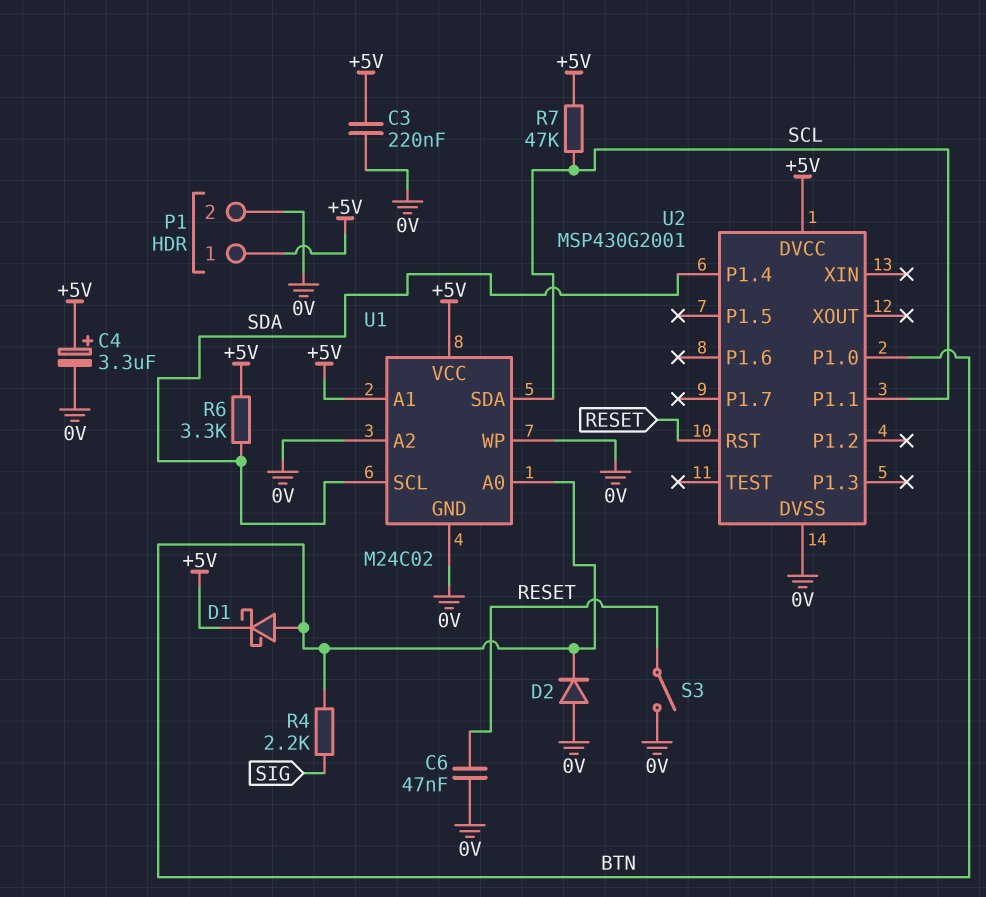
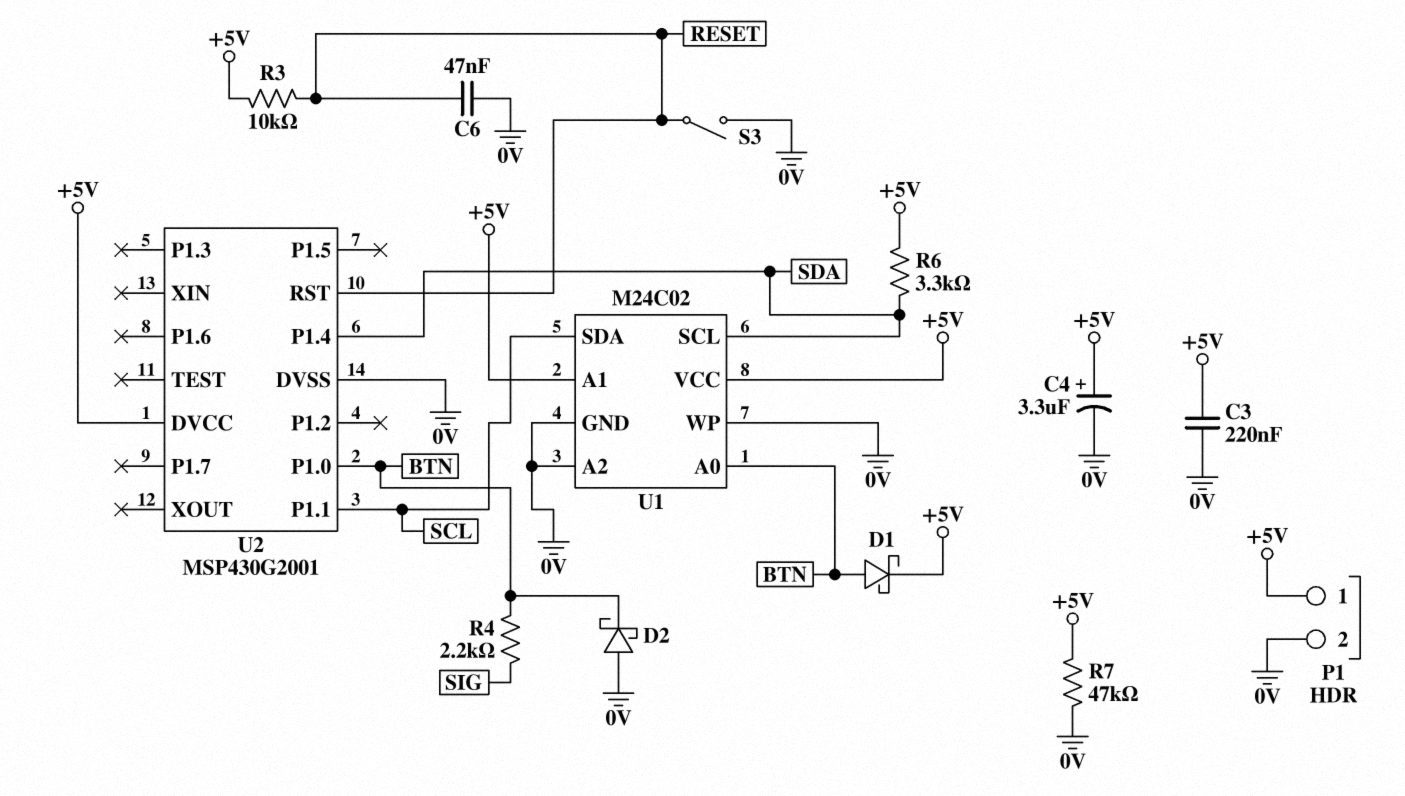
D2: diode (A 0V, K BTN) -> schottky (A 0V, K BTN)
R3: none -> 10k (+5V, RESET)
R7: 47k (+5V, SCL) -> 47k (+5V, 0V)

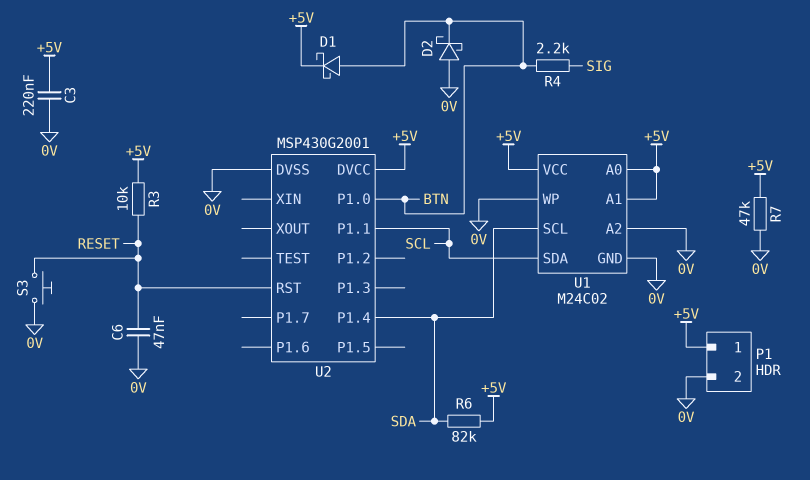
C4: 3.3uF (plus +5V, minus 0V) -> none
R6: 3.3k (+5V, SDA) -> 82k (+5V, SDA)
S3: switch (0V, RESET) -> button (0V, RESET)
U1 pin A0: BTN -> +5V

